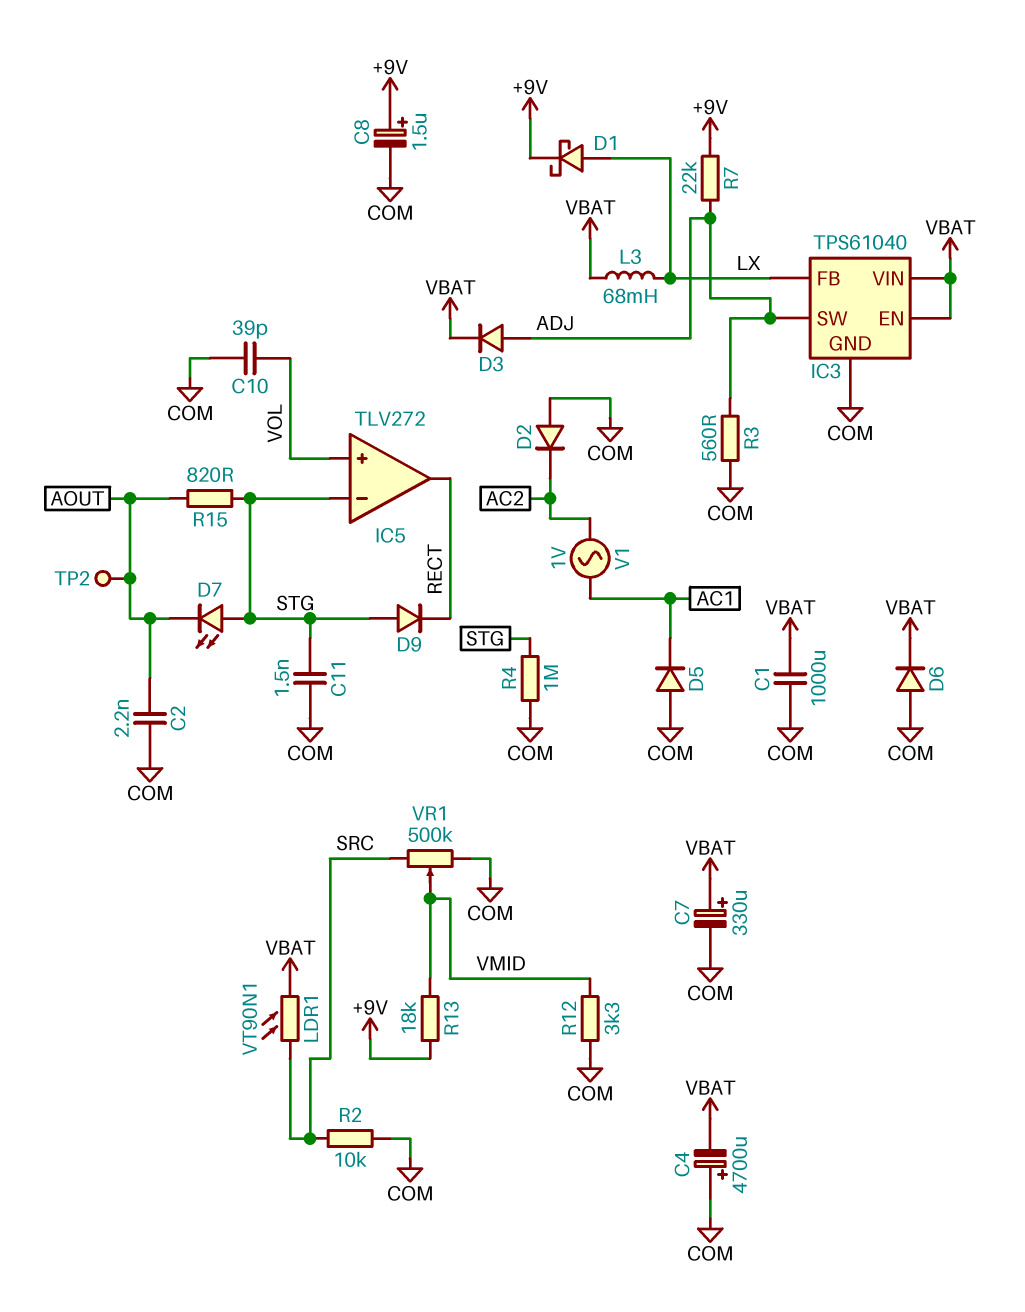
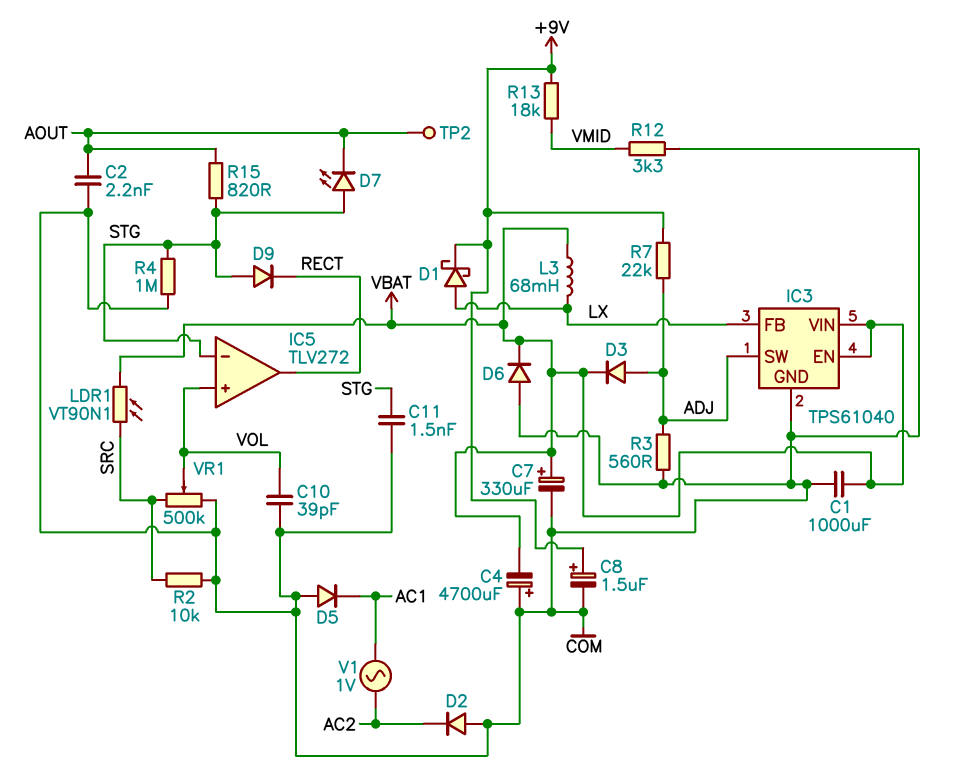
VR1: 500k (COM, SRC, wiper VMID) -> 500k (COM, SRC, wiper VOL)

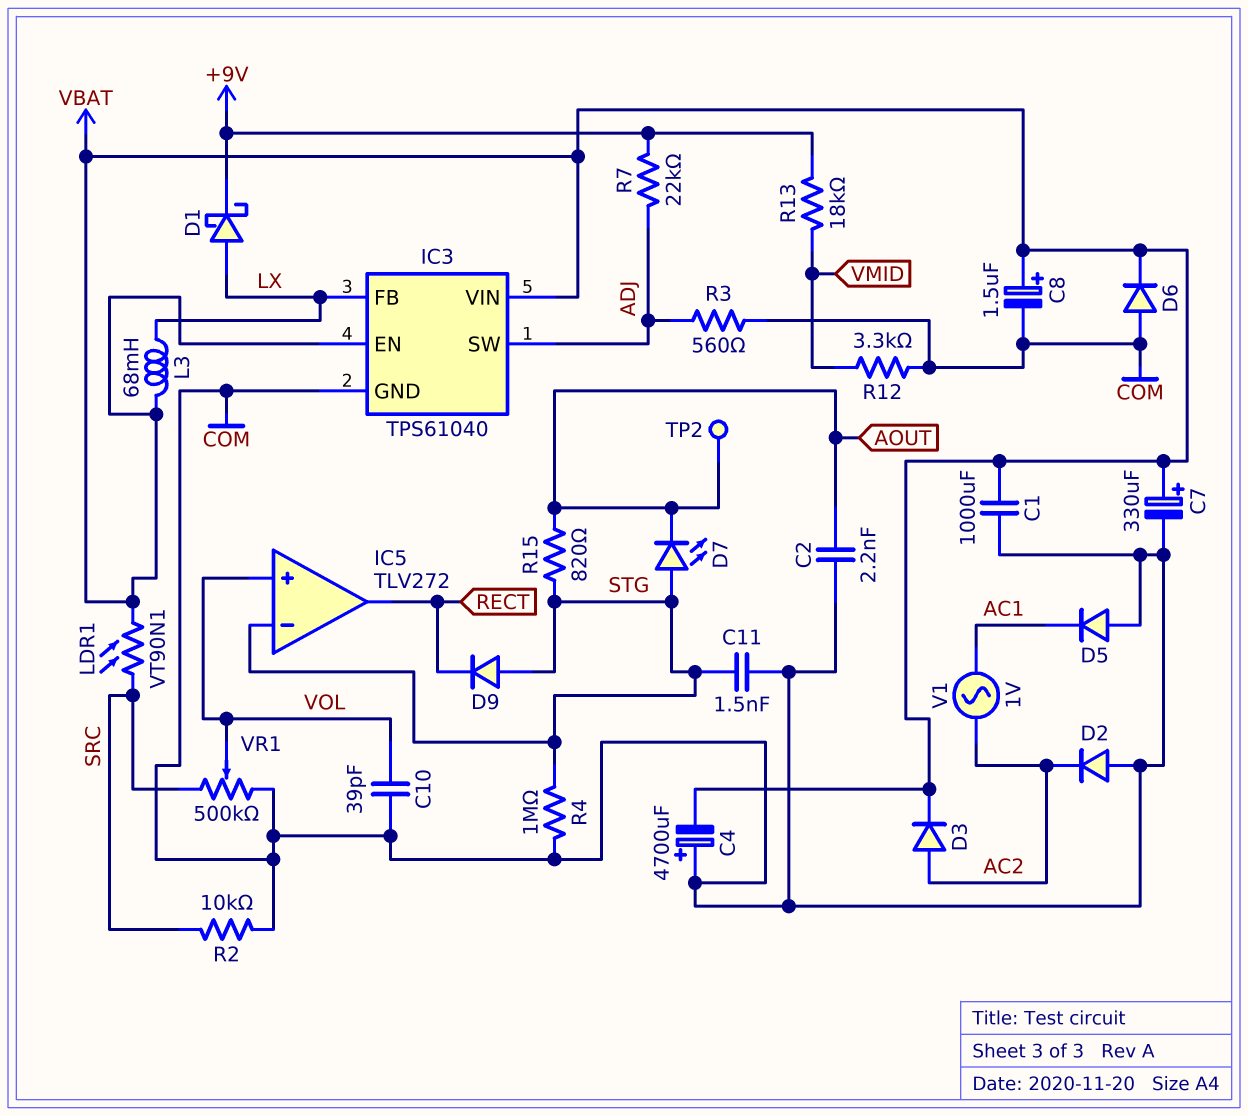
C8: 1.5uF (plus +9V, minus COM) -> 1.5uF (plus VBAT, minus COM)
D3: diode (A ADJ, K VBAT) -> diode (A AC2, K VBAT)

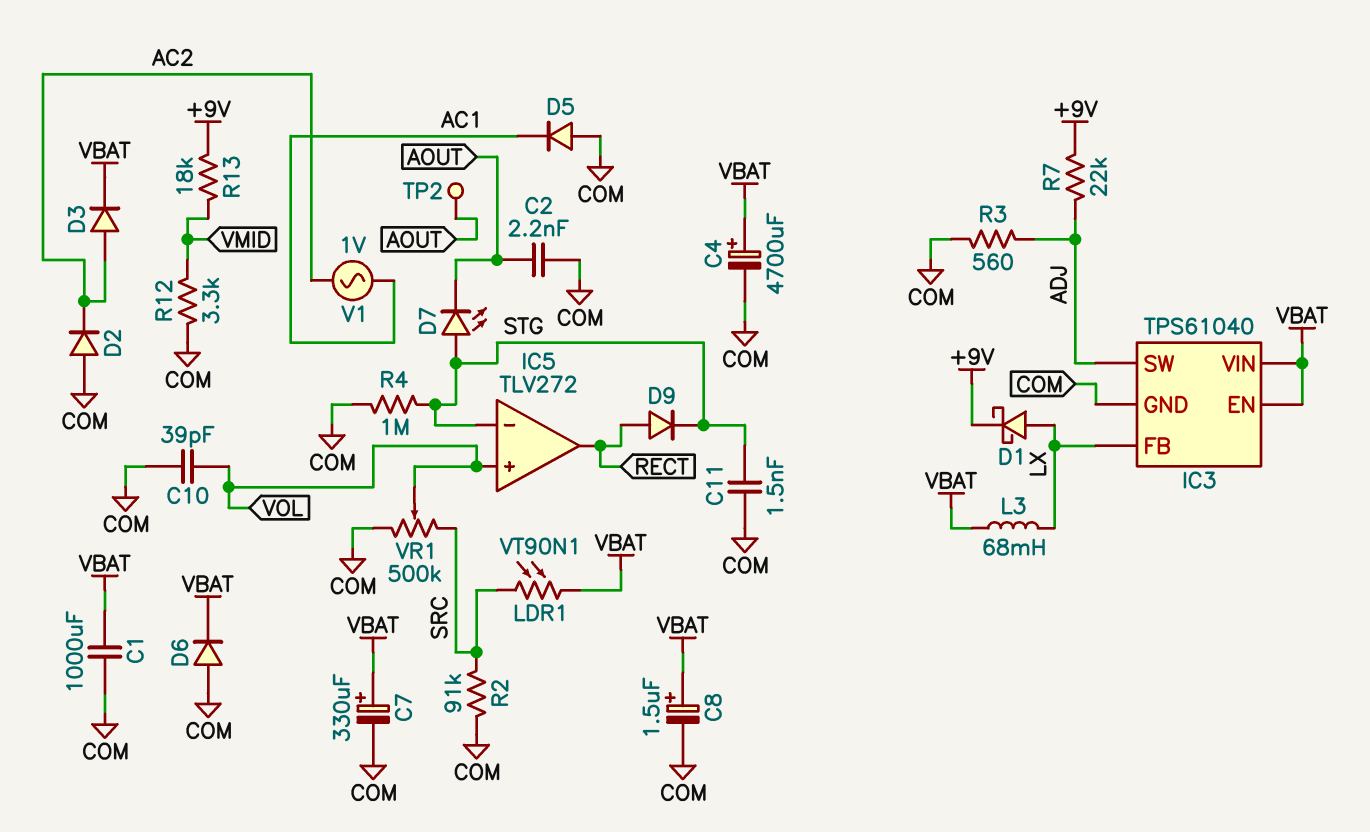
C4: 4700uF (plus COM, minus VBAT) -> 4700uF (plus VBAT, minus COM)
D9: diode (A STG, K RECT) -> diode (A RECT, K STG)
R2: 10k (COM, SRC) -> 91k (COM, SRC)
R15: 820 (AOUT, STG) -> none

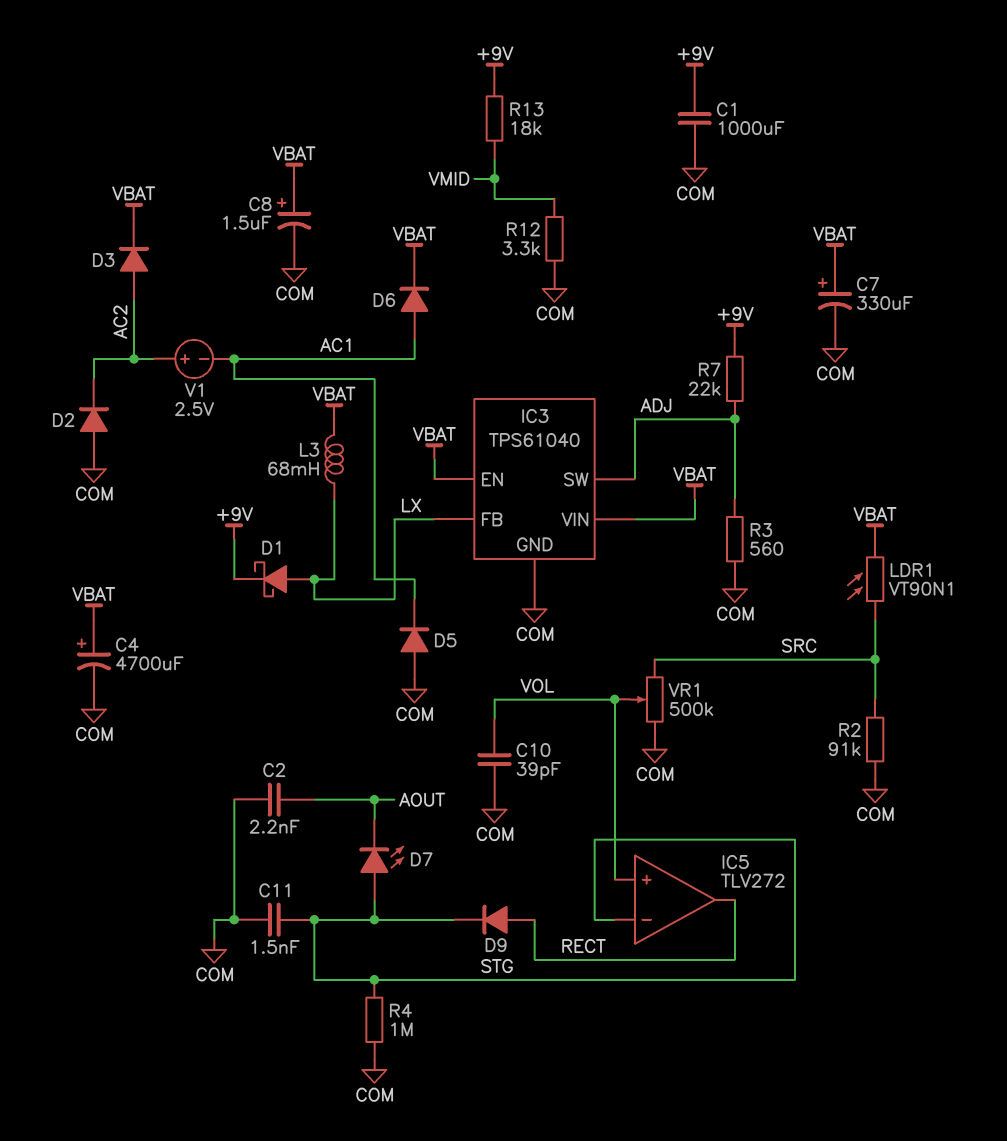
C1: 1000uF (COM, VBAT) -> 1000uF (+9V, COM)
D6: diode (A COM, K VBAT) -> diode (A AC1, K VBAT)
TP2: test point (AOUT) -> none
V1: AC 1V (AC1, AC2) -> 2.5V (plus AC2, minus AC1)

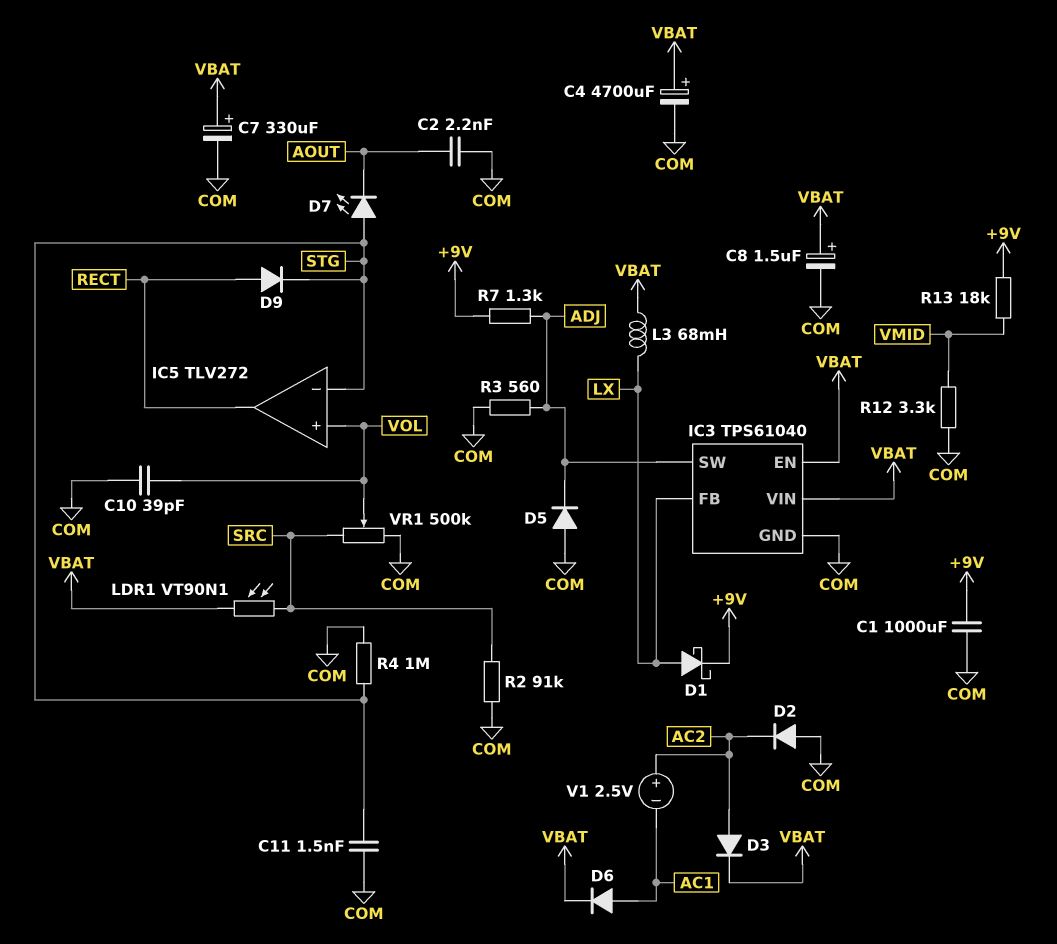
D5: diode (A COM, K AC1) -> diode (A COM, K ADJ)
R7: 22k (+9V, ADJ) -> 1.3k (+9V, ADJ)

